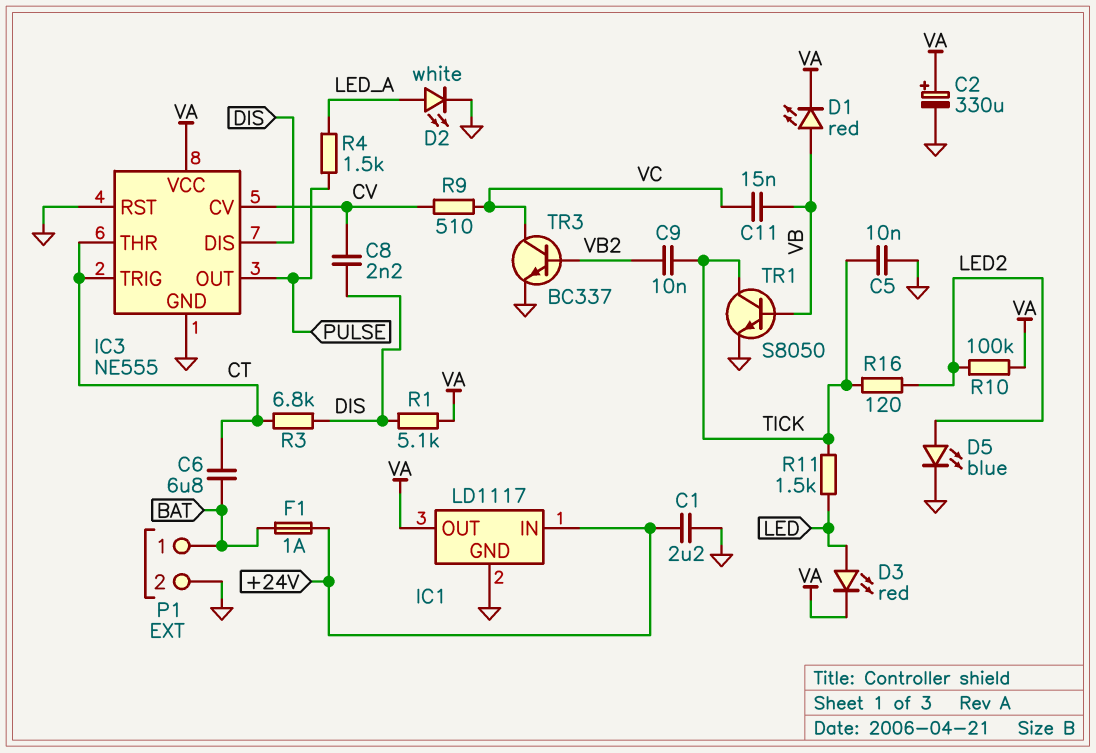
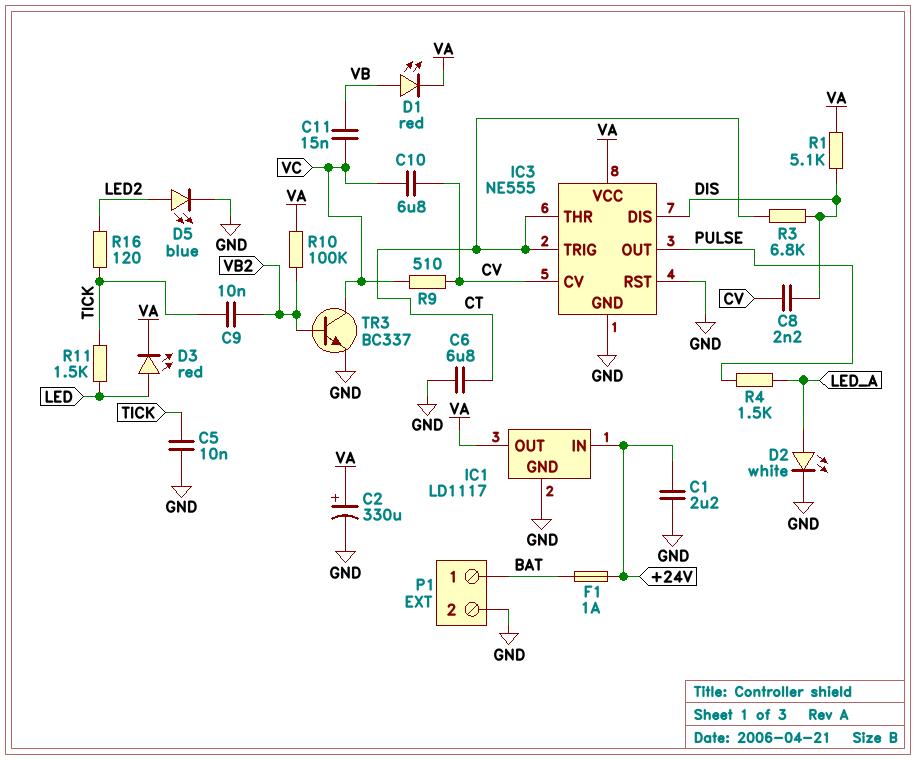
C6: 6.8uF (BAT, CT) -> 6.8uF (CT, GND)
C10: none -> 6.8uF (CV, VC)
R10: 100k (LED2, VA) -> 100k (VA, VB2)
TR1: NPN S8050 (B VB, C TICK, E GND) -> none

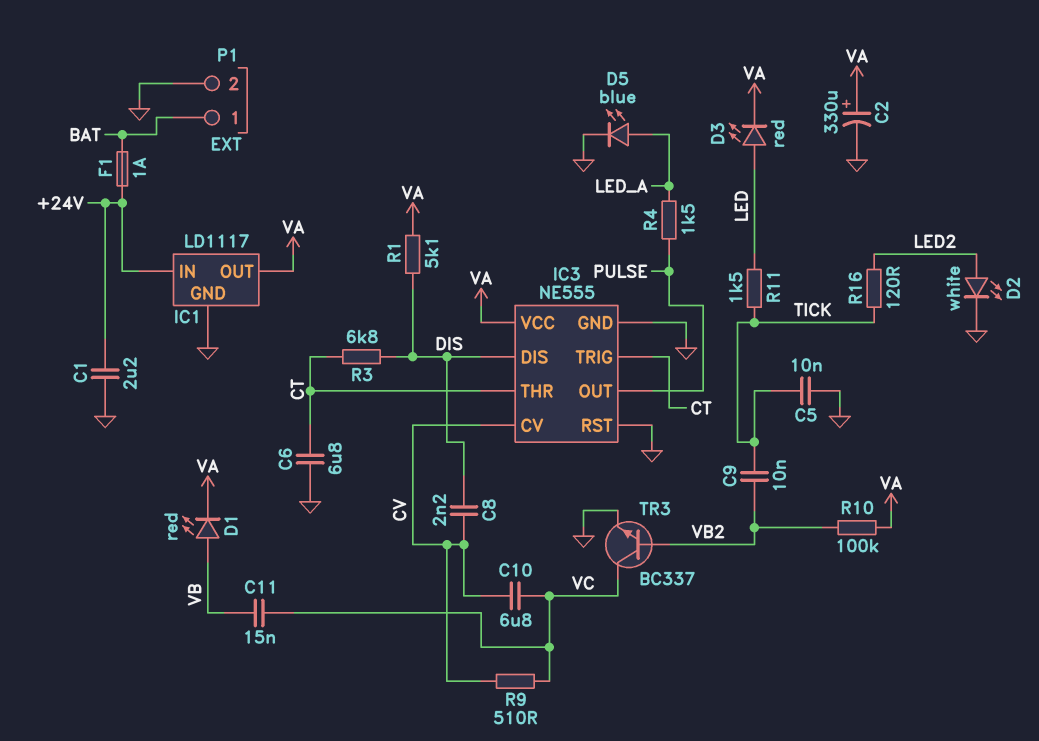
D2: LED white (A LED_A, K GND) -> LED white (A LED2, K GND)
D5: LED blue (A LED2, K GND) -> LED blue (A LED_A, K GND)

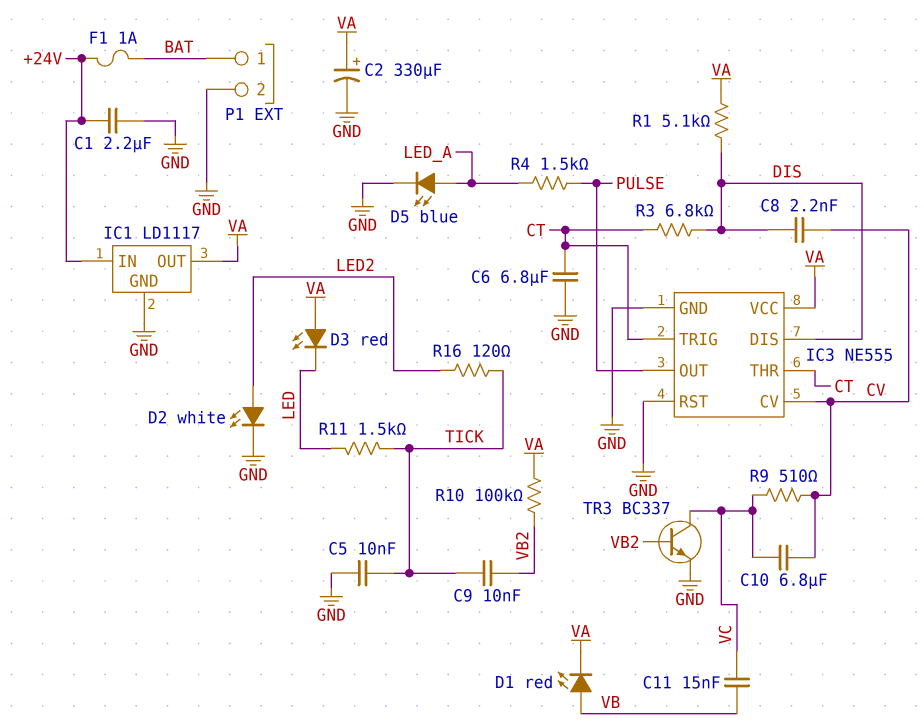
D3: LED red (A LED, K VA) -> LED red (A VA, K LED)

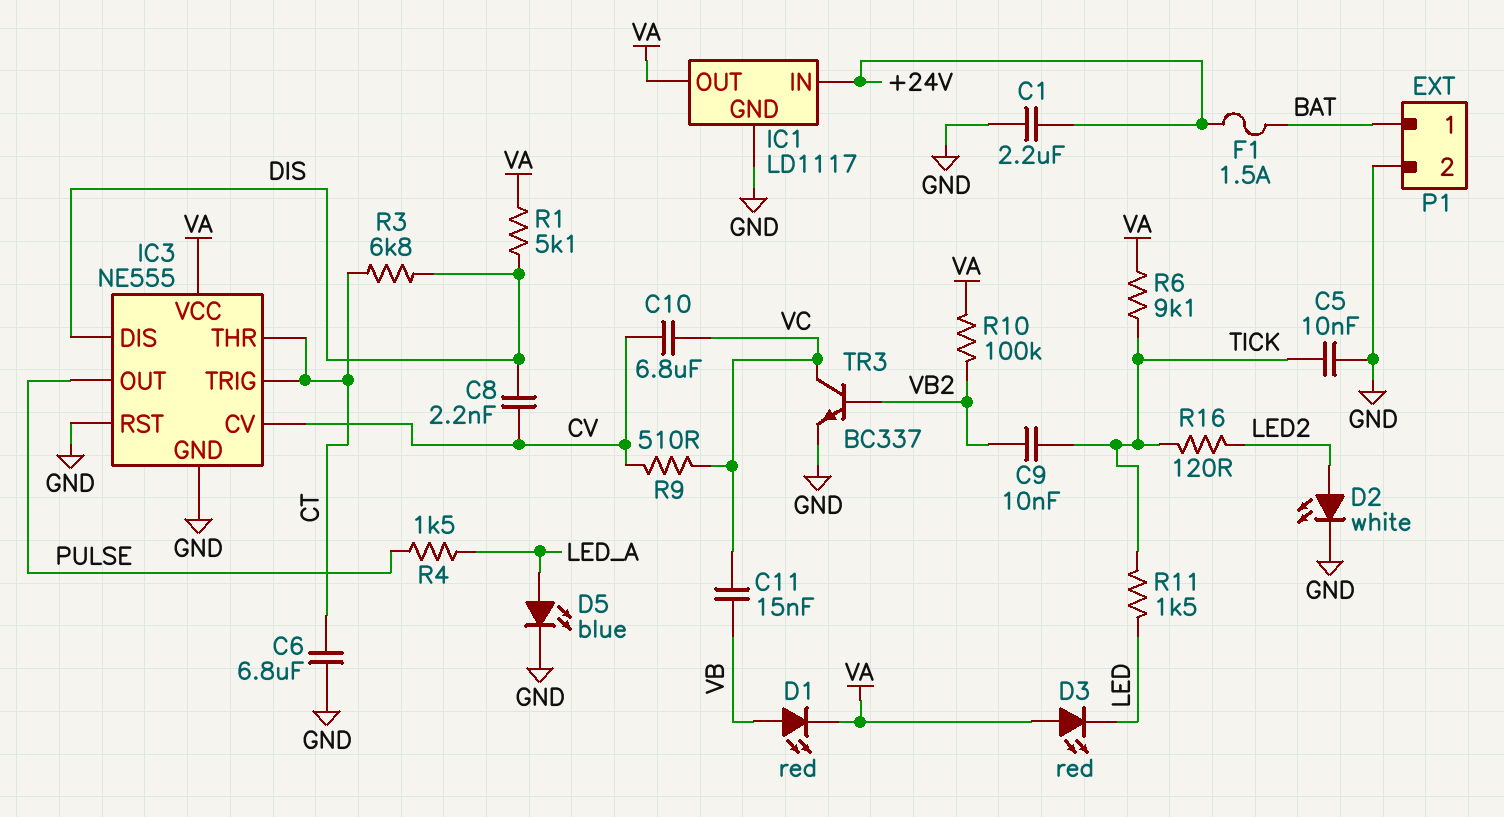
C2: 330uF (plus VA, minus GND) -> none
F1: 1A (+24V, BAT) -> 1.5A (+24V, BAT)
R6: none -> 9.1k (TICK, VA)

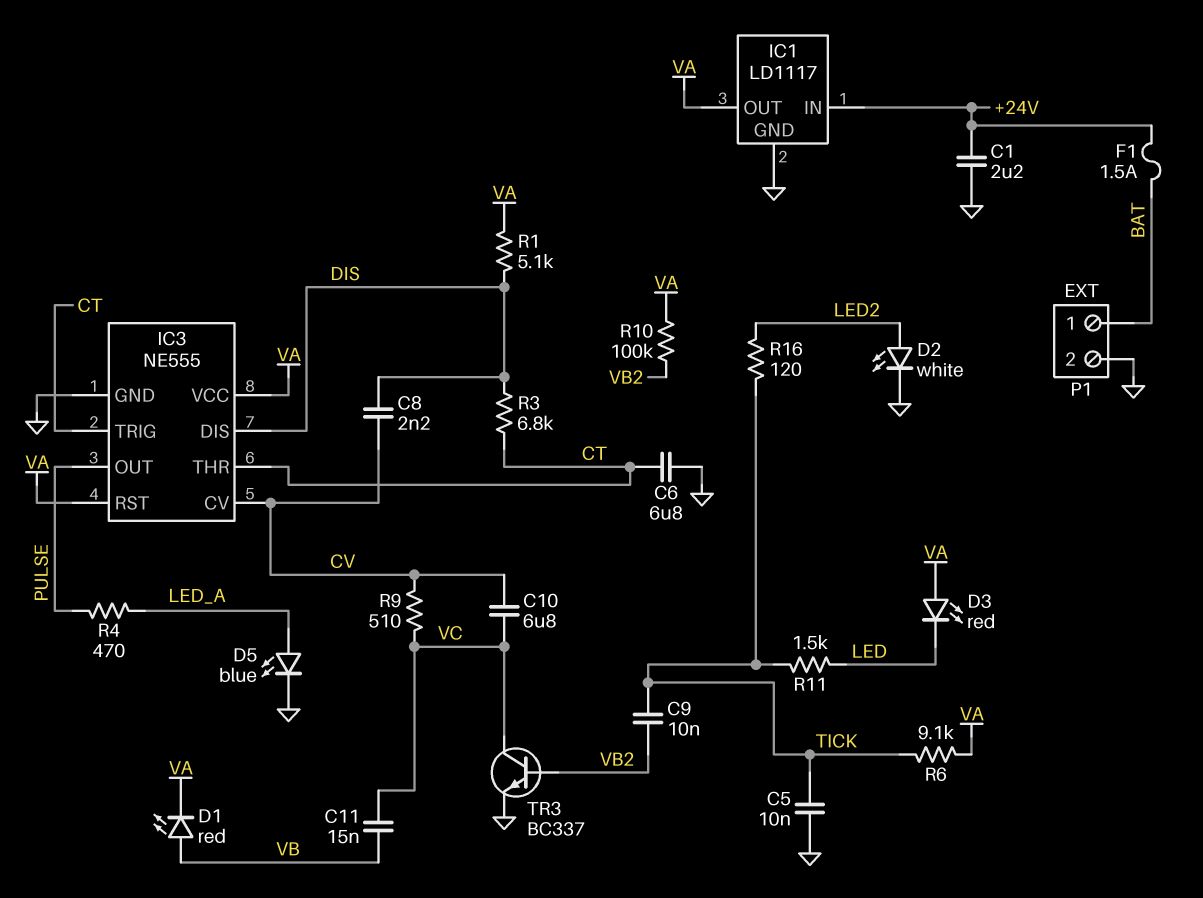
IC3 pin RST: GND -> VA
R4: 1.5k (LED_A, PULSE) -> 470 (LED_A, PULSE)

